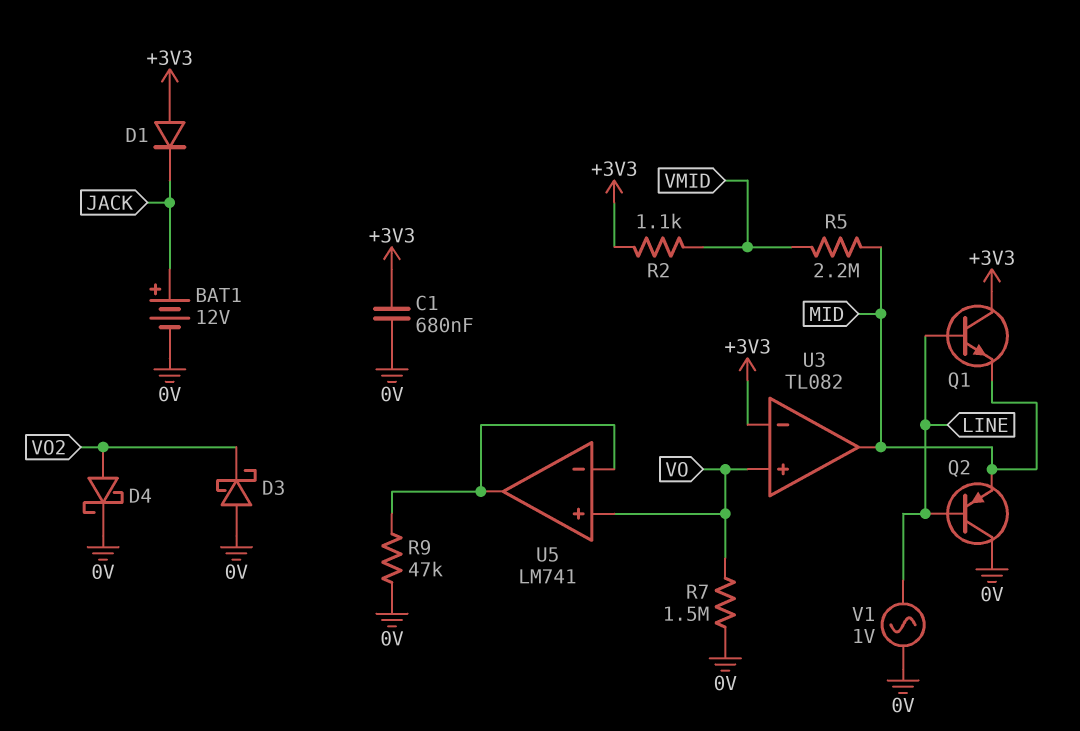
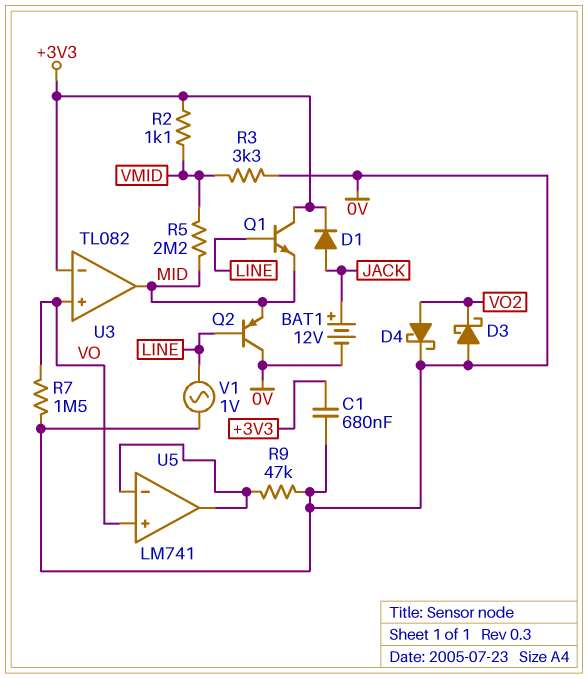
D1: diode (A +3V3, K JACK) -> diode (A JACK, K +3V3)
R3: none -> 3.3k (0V, VMID)

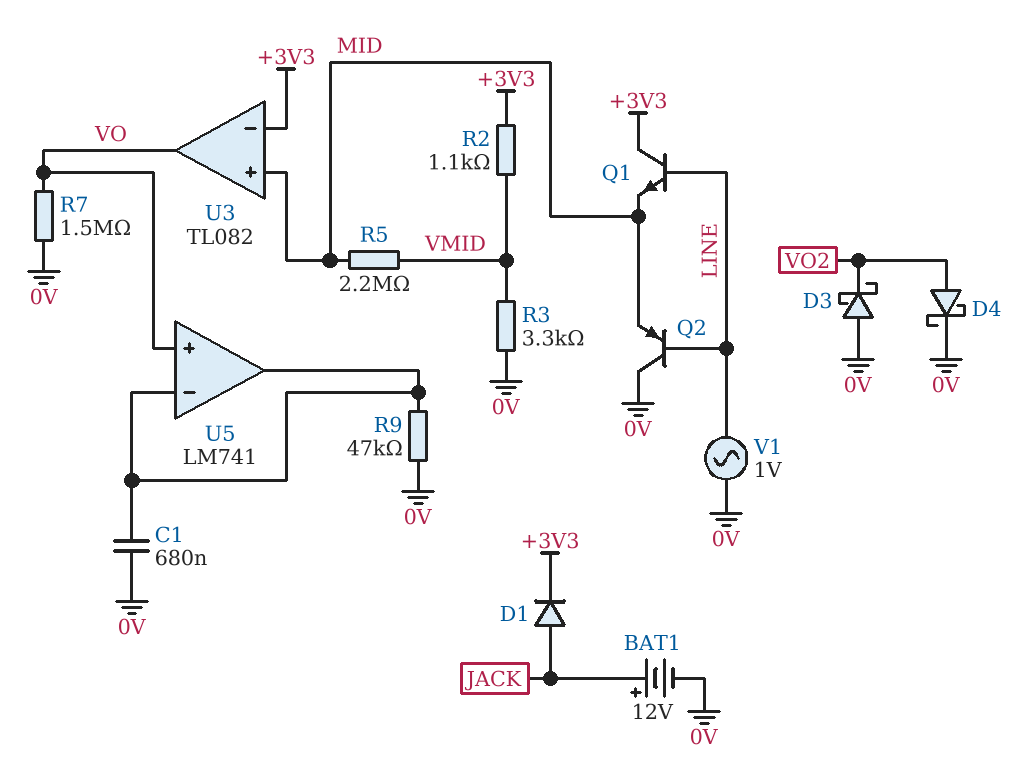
C1: 680nF (+3V3, 0V) -> 680nF (0V, U5/in-)
U3 pin in+: VO -> MID
U3 pin out: MID -> VO

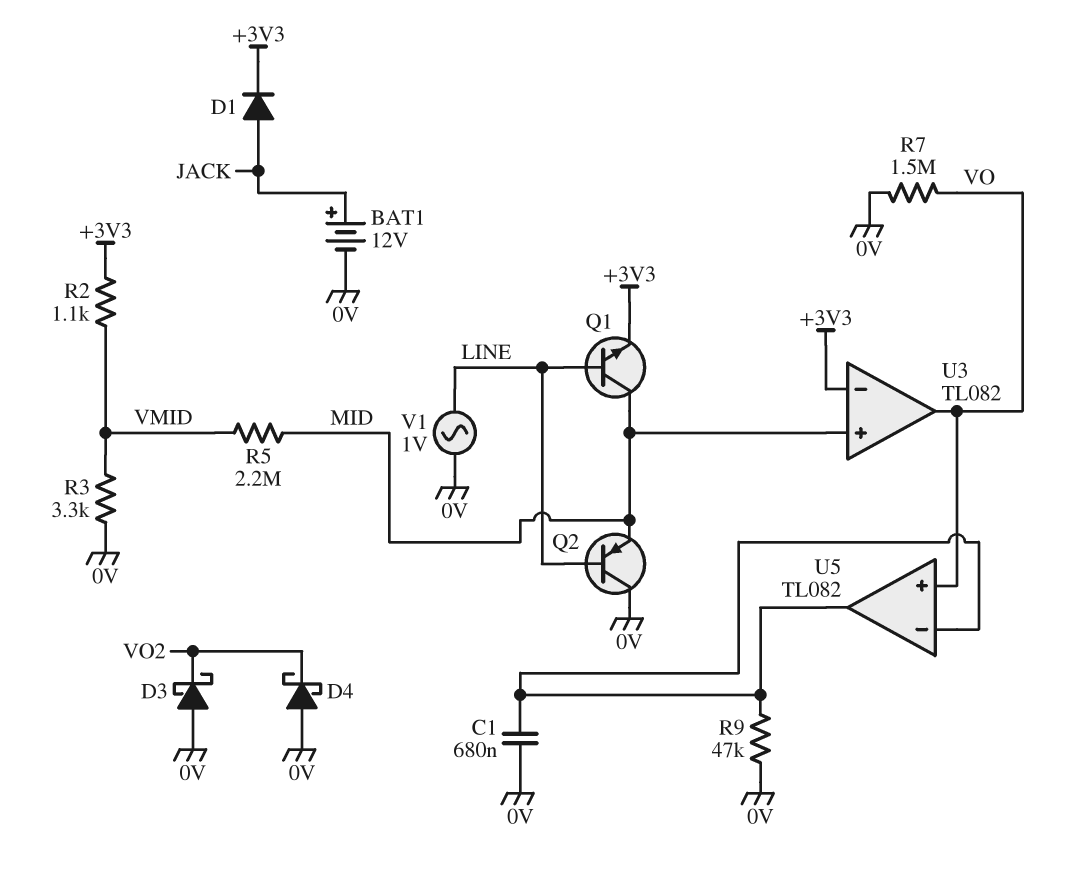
D4: schottky (A VO2, K 0V) -> schottky (A 0V, K VO2)
Q1: NPN (B LINE, C +3V3, E MID) -> NPN (B LINE, C MID, E +3V3)
U5: LM741 -> TL082

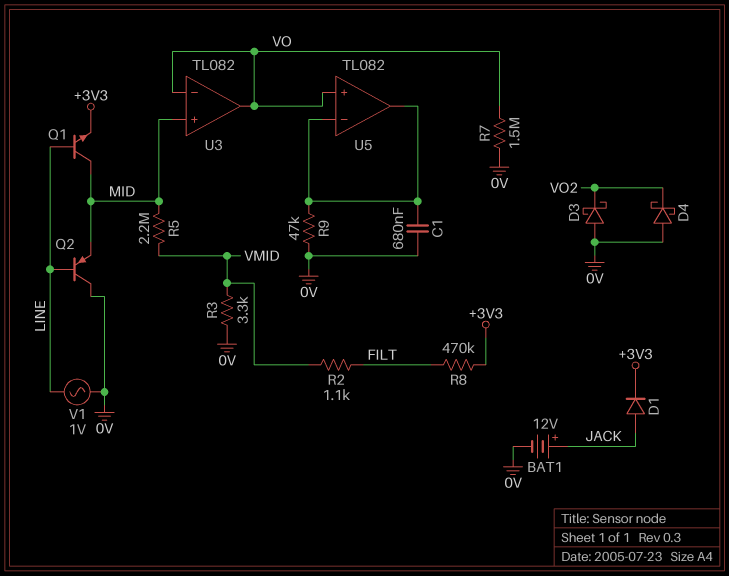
R2: 1.1k (+3V3, VMID) -> 1.1k (FILT, VMID)
R8: none -> 470k (+3V3, FILT)
U3 pin in-: +3V3 -> VO

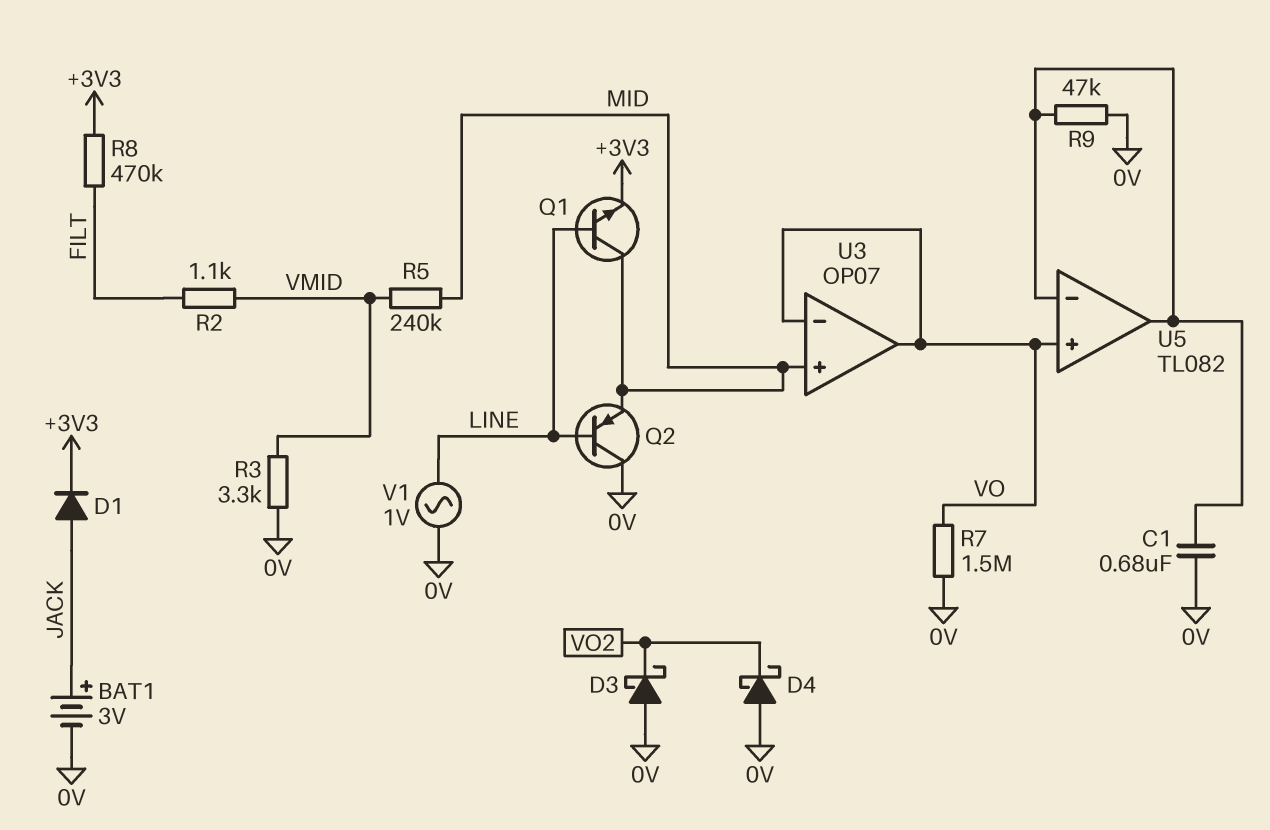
BAT1: 12V (plus JACK, minus 0V) -> 3V (plus JACK, minus 0V)
R5: 2.2M (MID, VMID) -> 240k (MID, VMID)
U3: TL082 -> OP07

